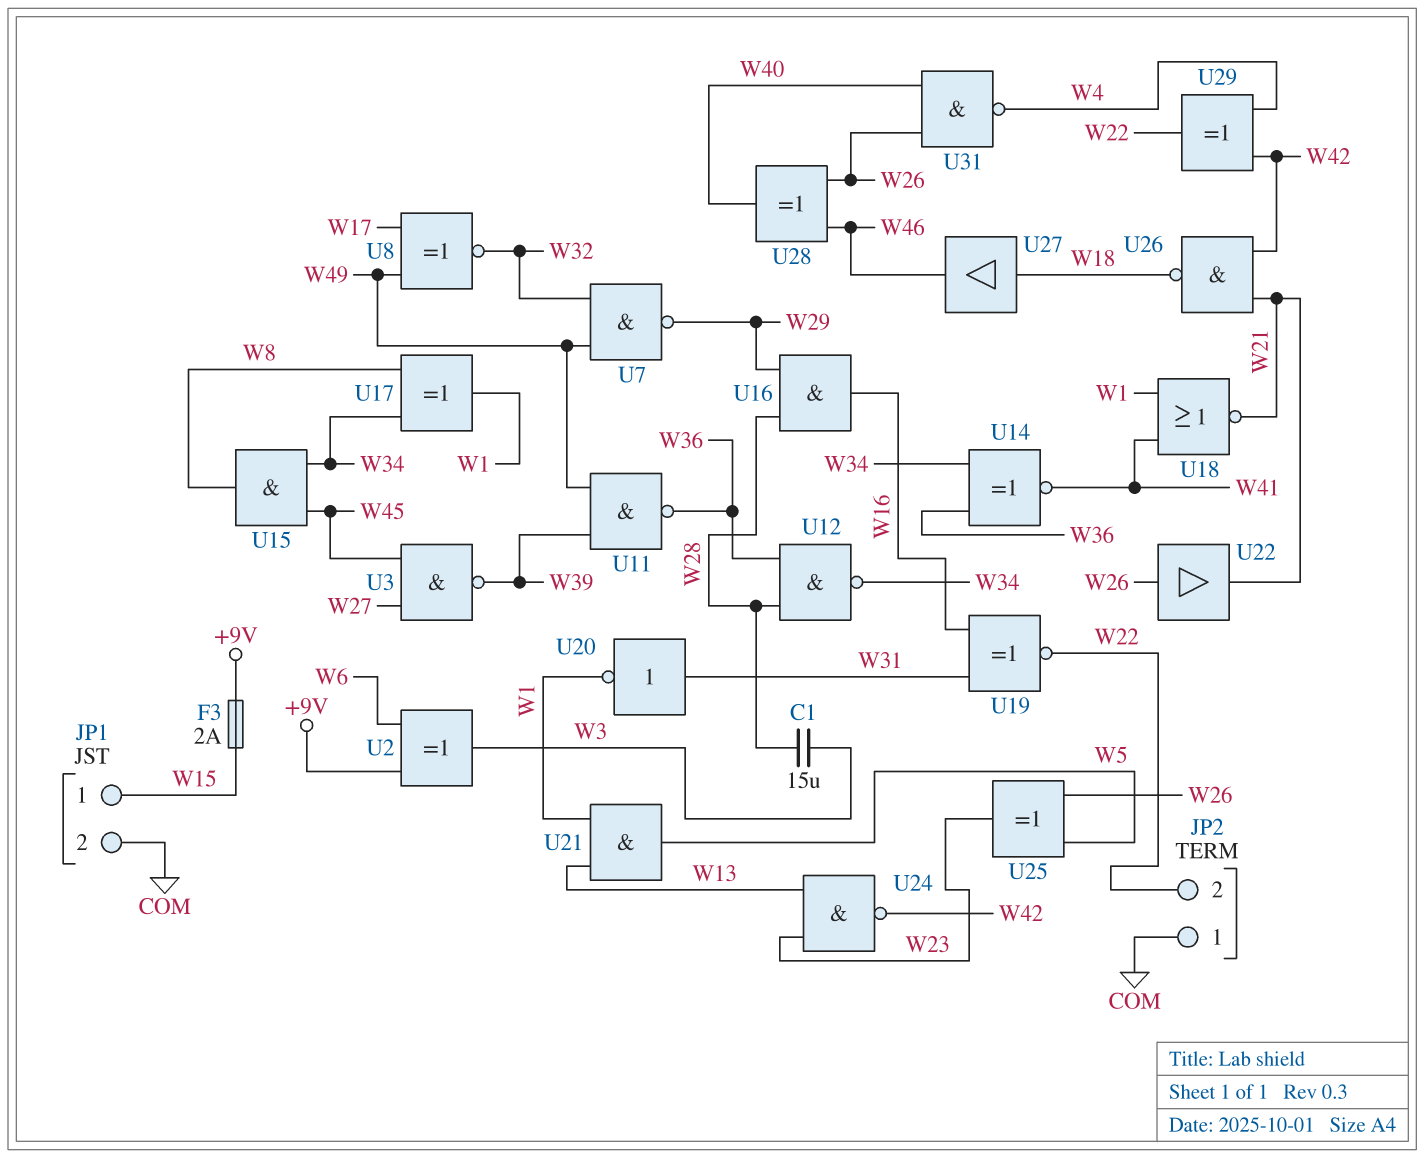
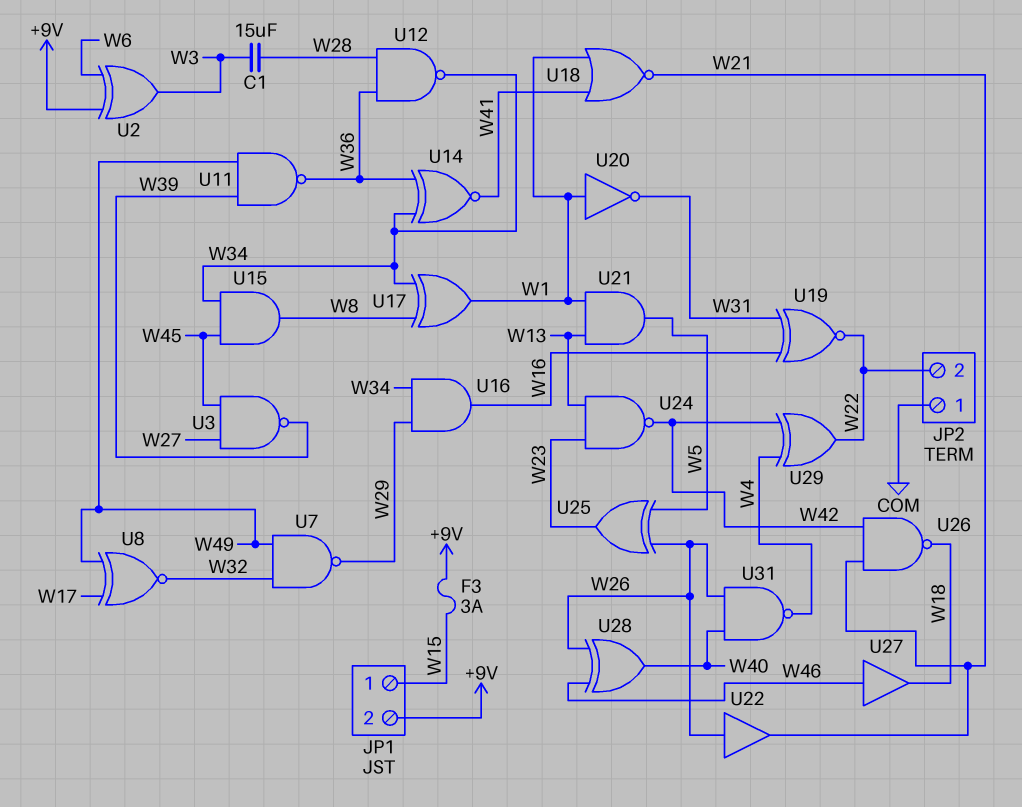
F3: 2A (+9V, W15) -> 3A (+9V, W15)
JP1 pin 2: COM -> +9V
U16: AND (in W28, in W29, out W16) -> AND (in W29, in W34, out W16)
U20: NOT (in W31, out W1) -> NOT (in W1, out W31)
U27: buffer (in W18, out W46) -> buffer (in W46, out W18)

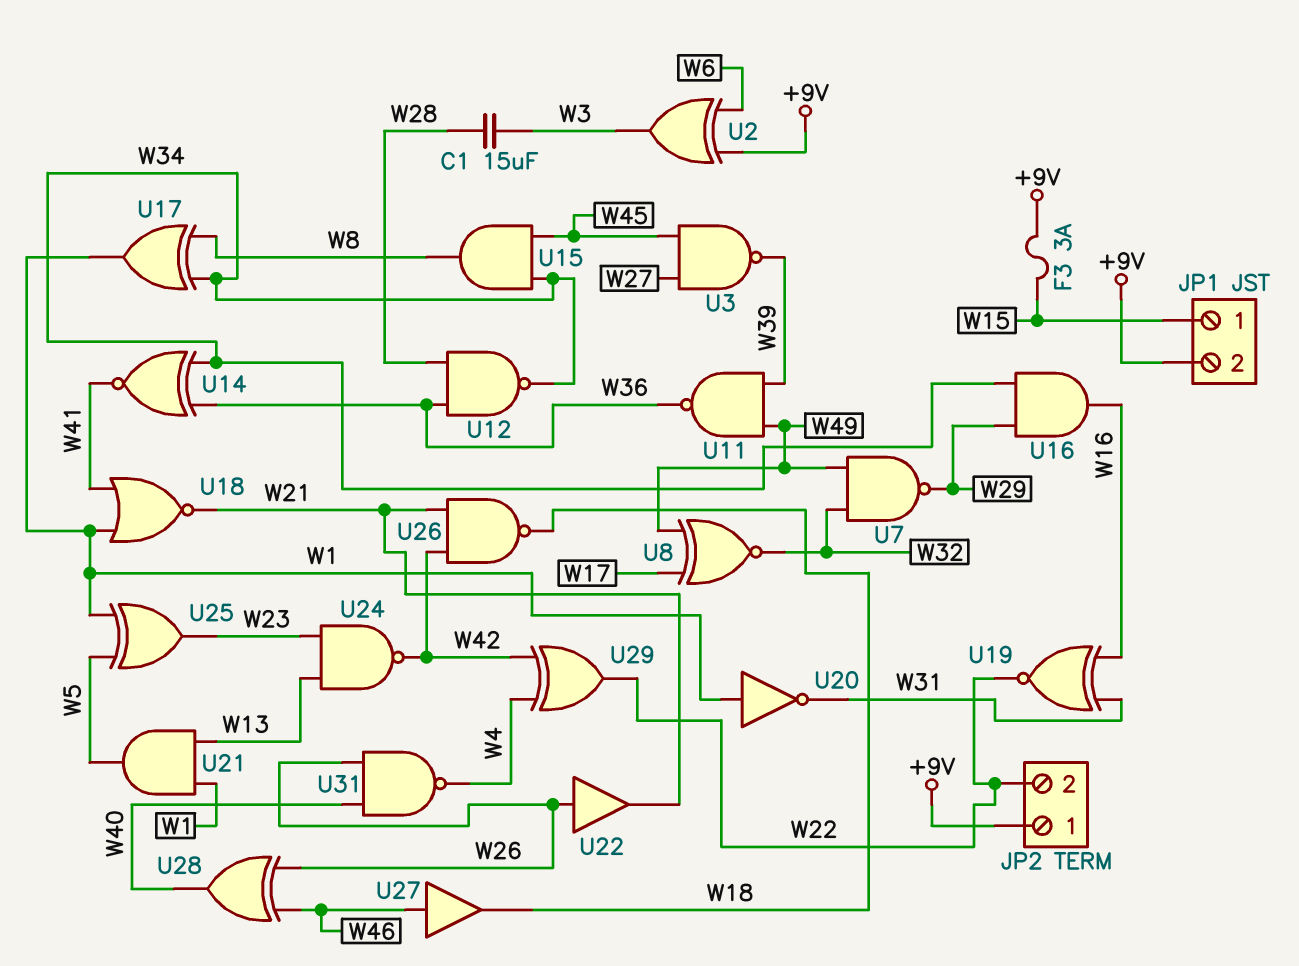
JP2 pin 1: COM -> +9V
U25: XOR (in W5, in W26, out W23) -> XOR (in W1, in W5, out W23)

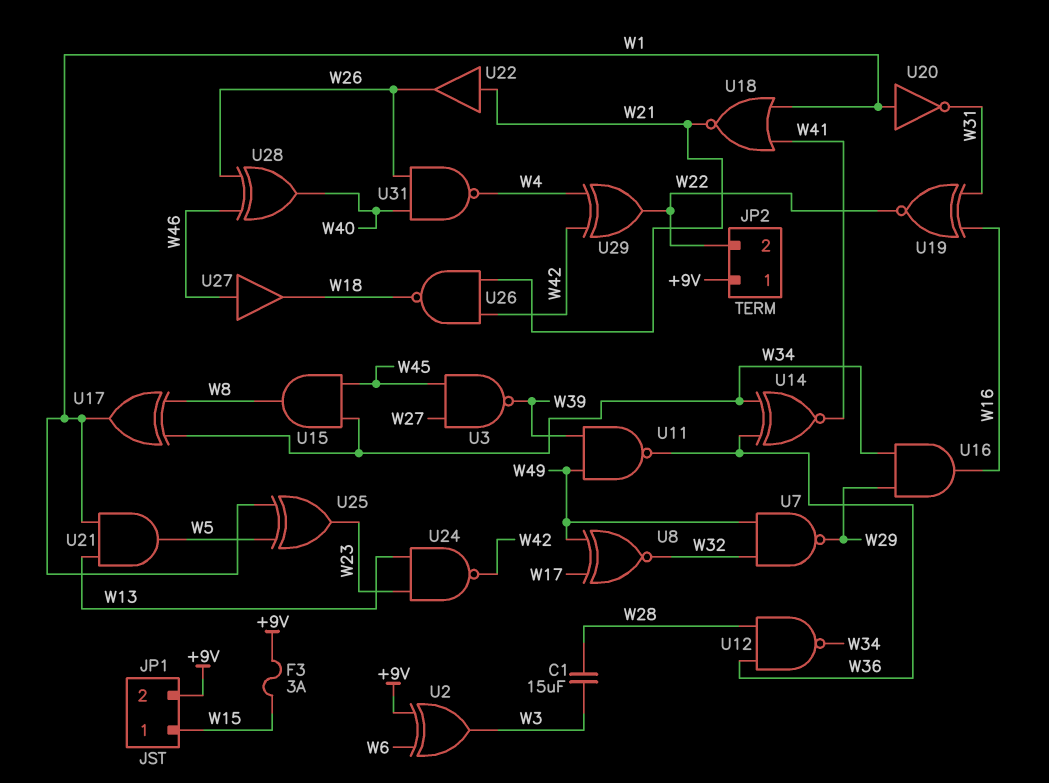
U22: buffer (in W26, out W21) -> buffer (in W21, out W26)

